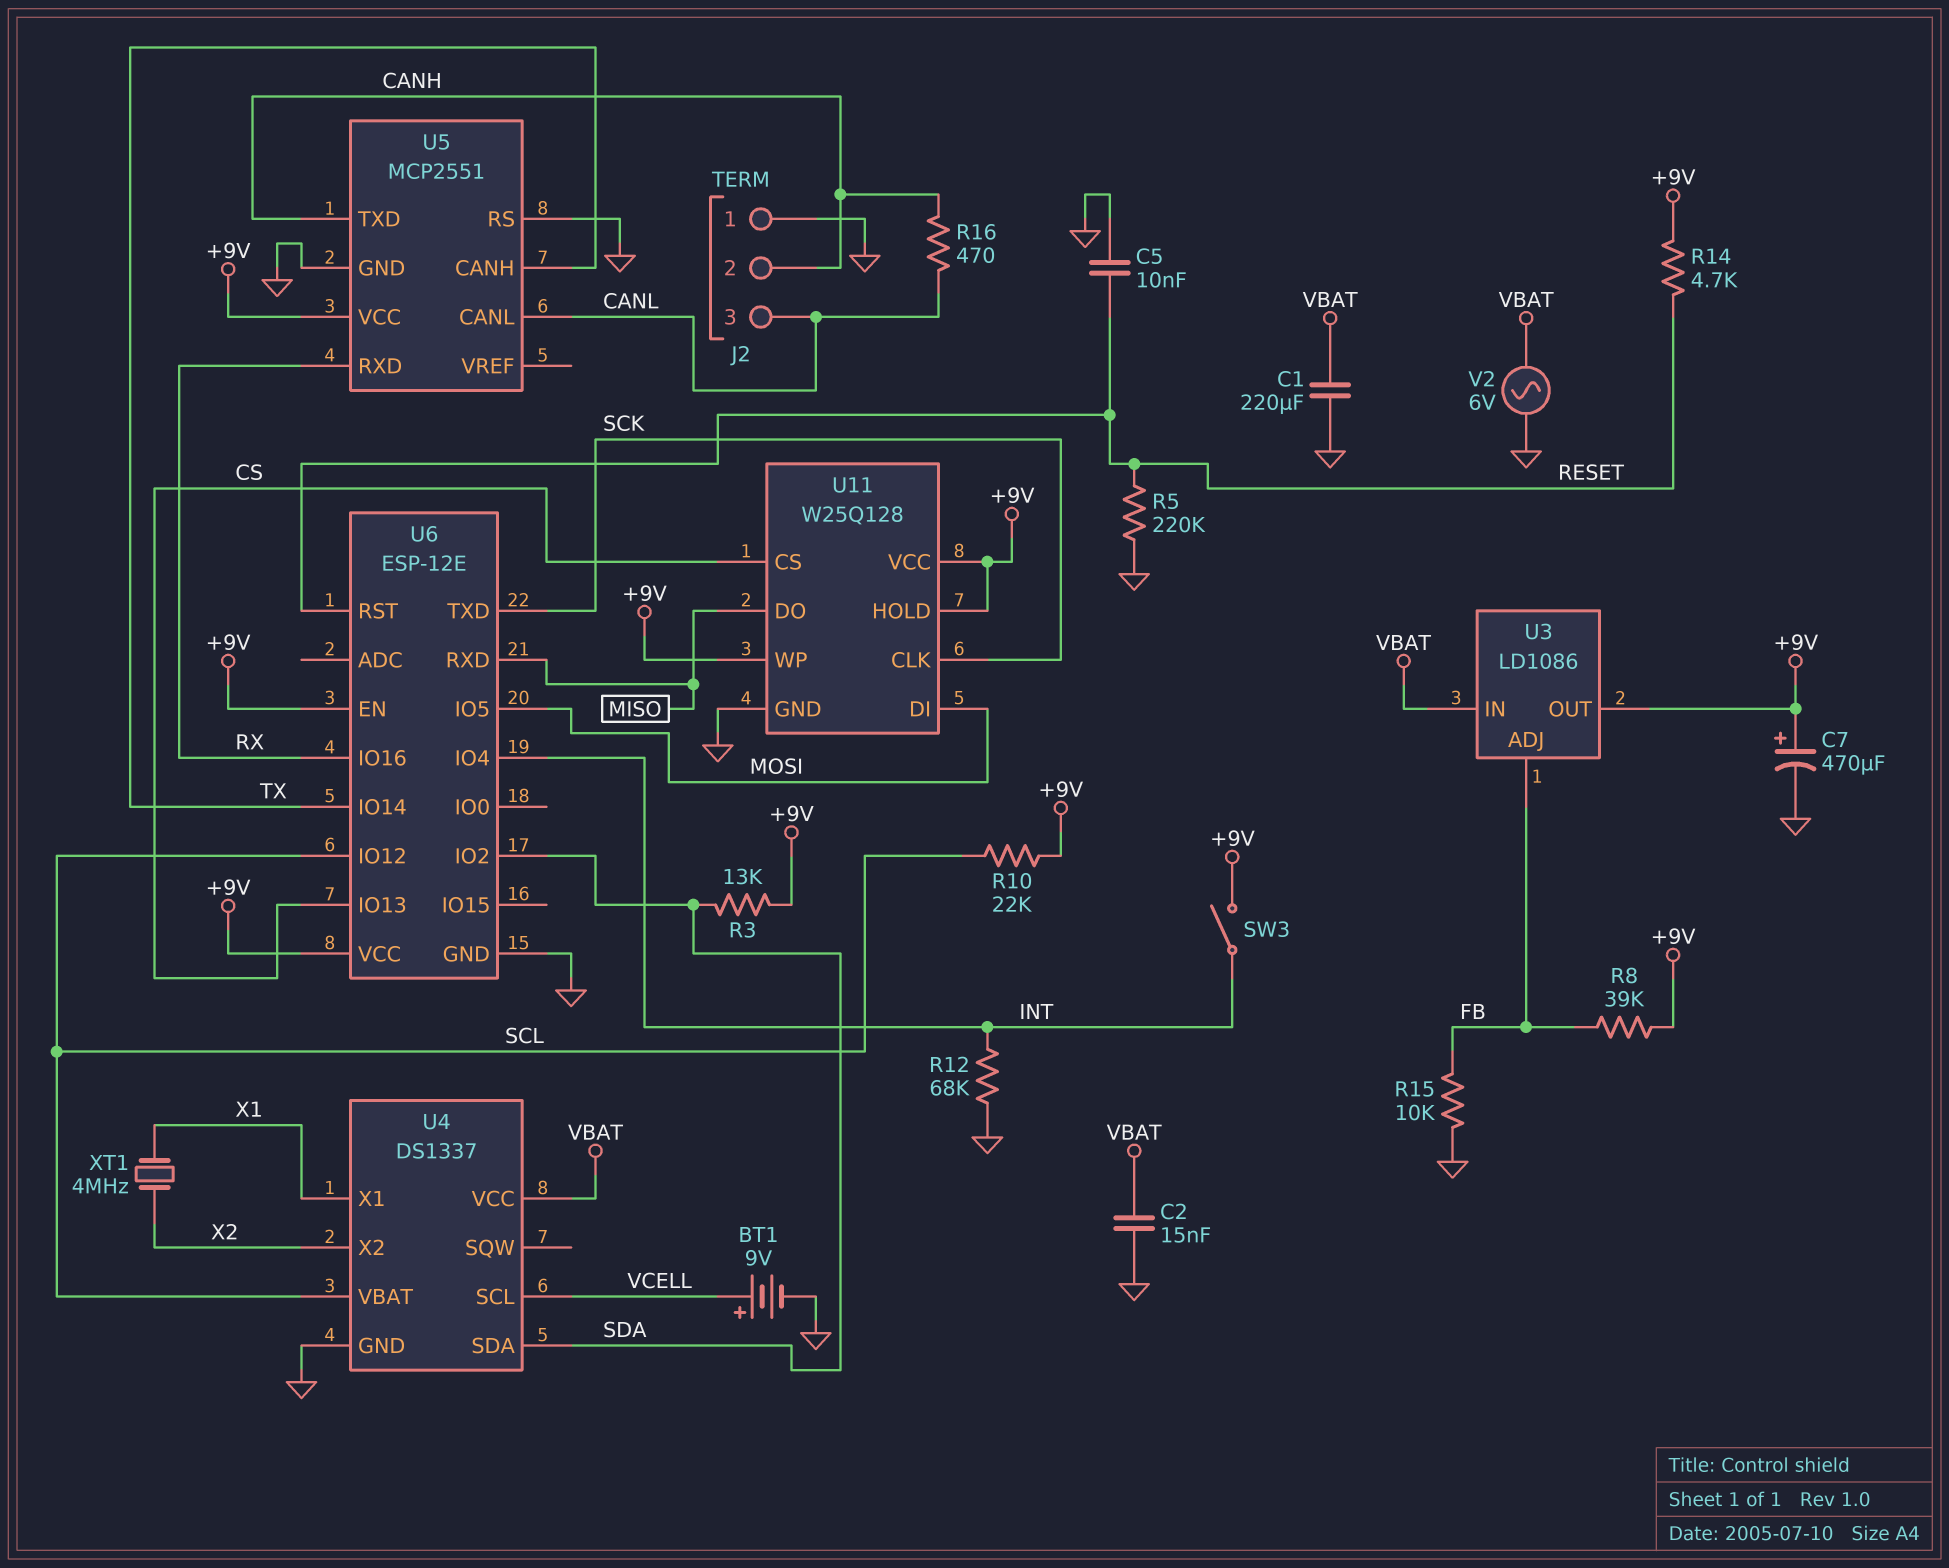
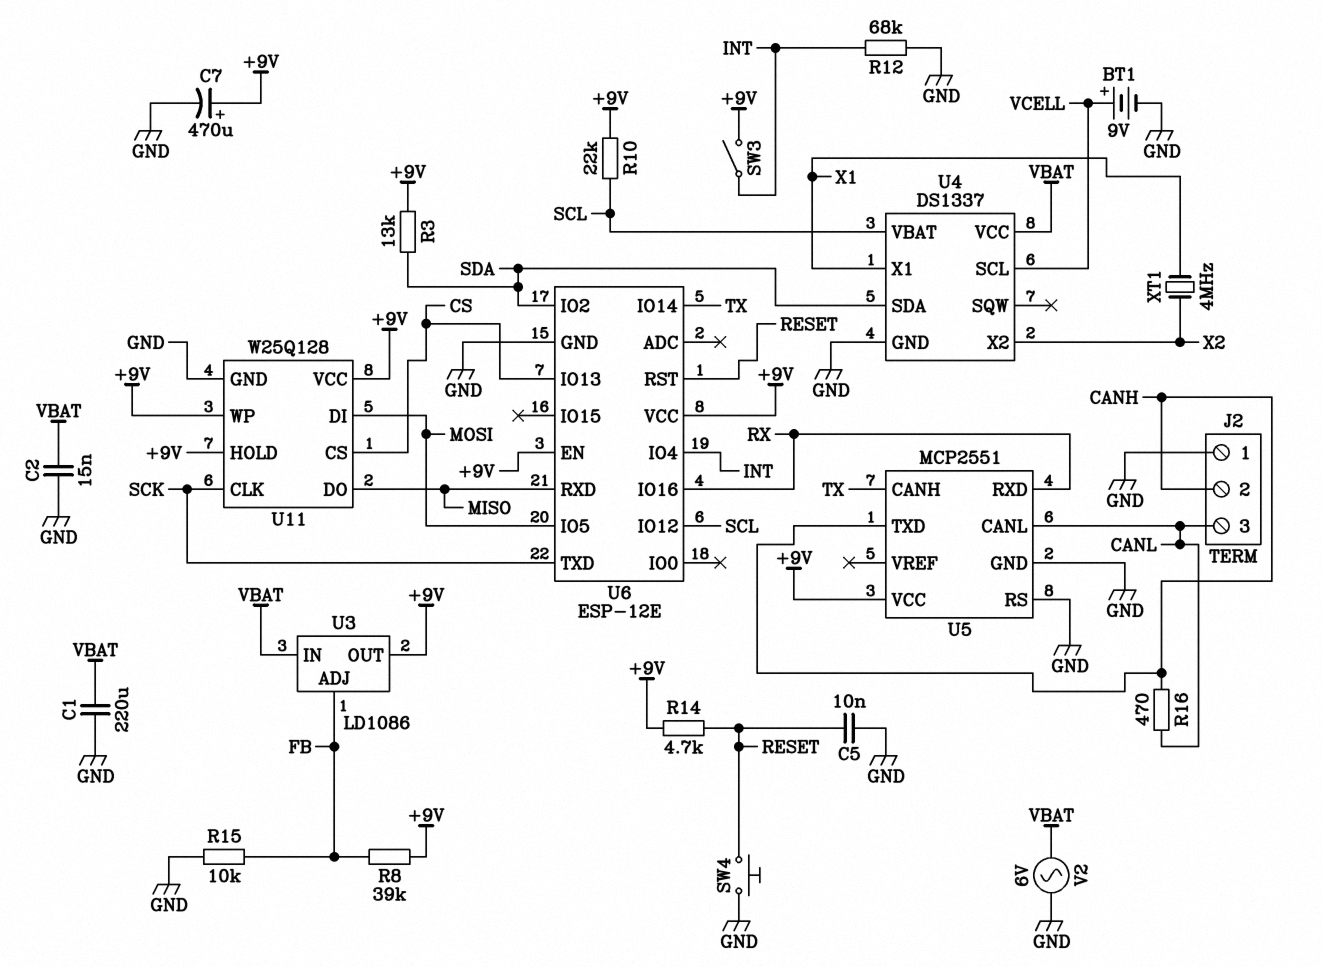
R5: 220k (GND, RESET) -> none
SW4: none -> button (GND, RESET)

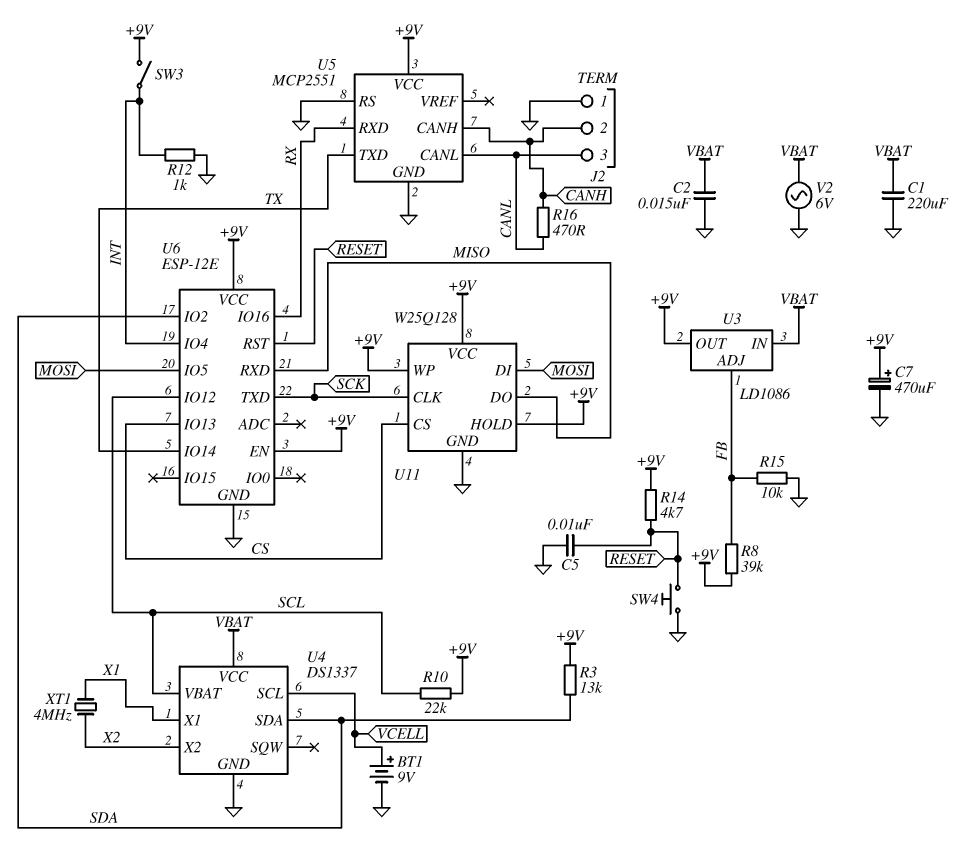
R12: 68k (GND, INT) -> 1k (GND, INT)
U5 pin CANH: TX -> CANH
U5 pin TXD: CANH -> TX

